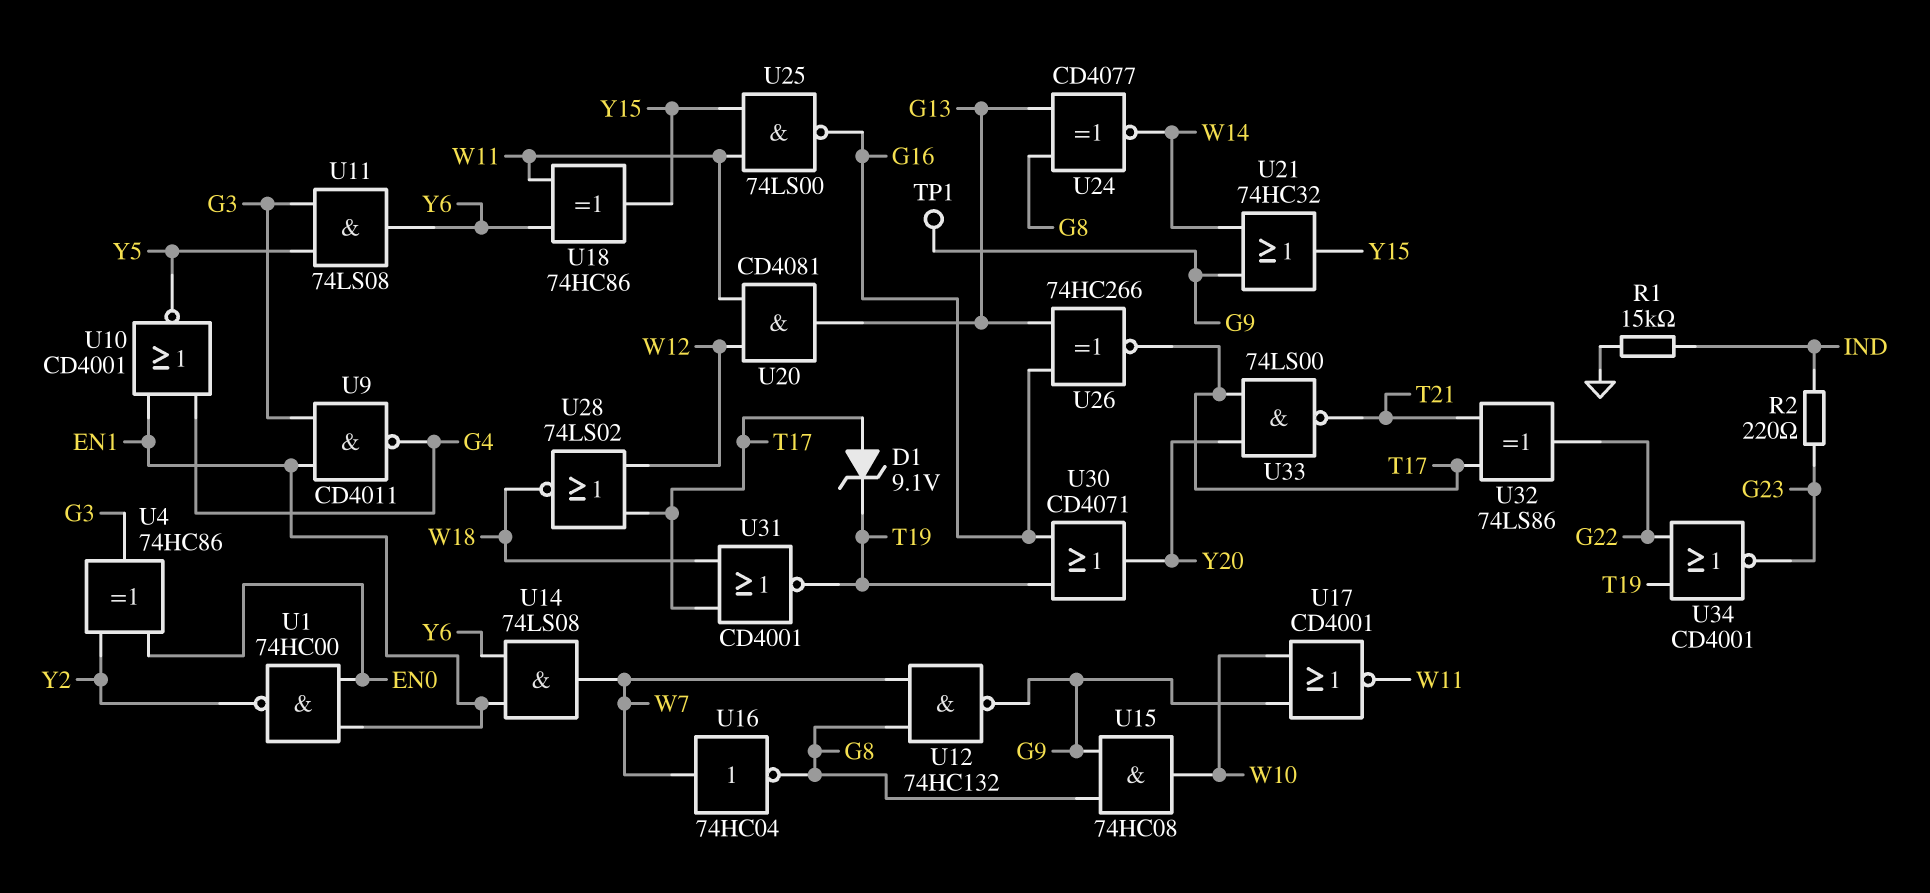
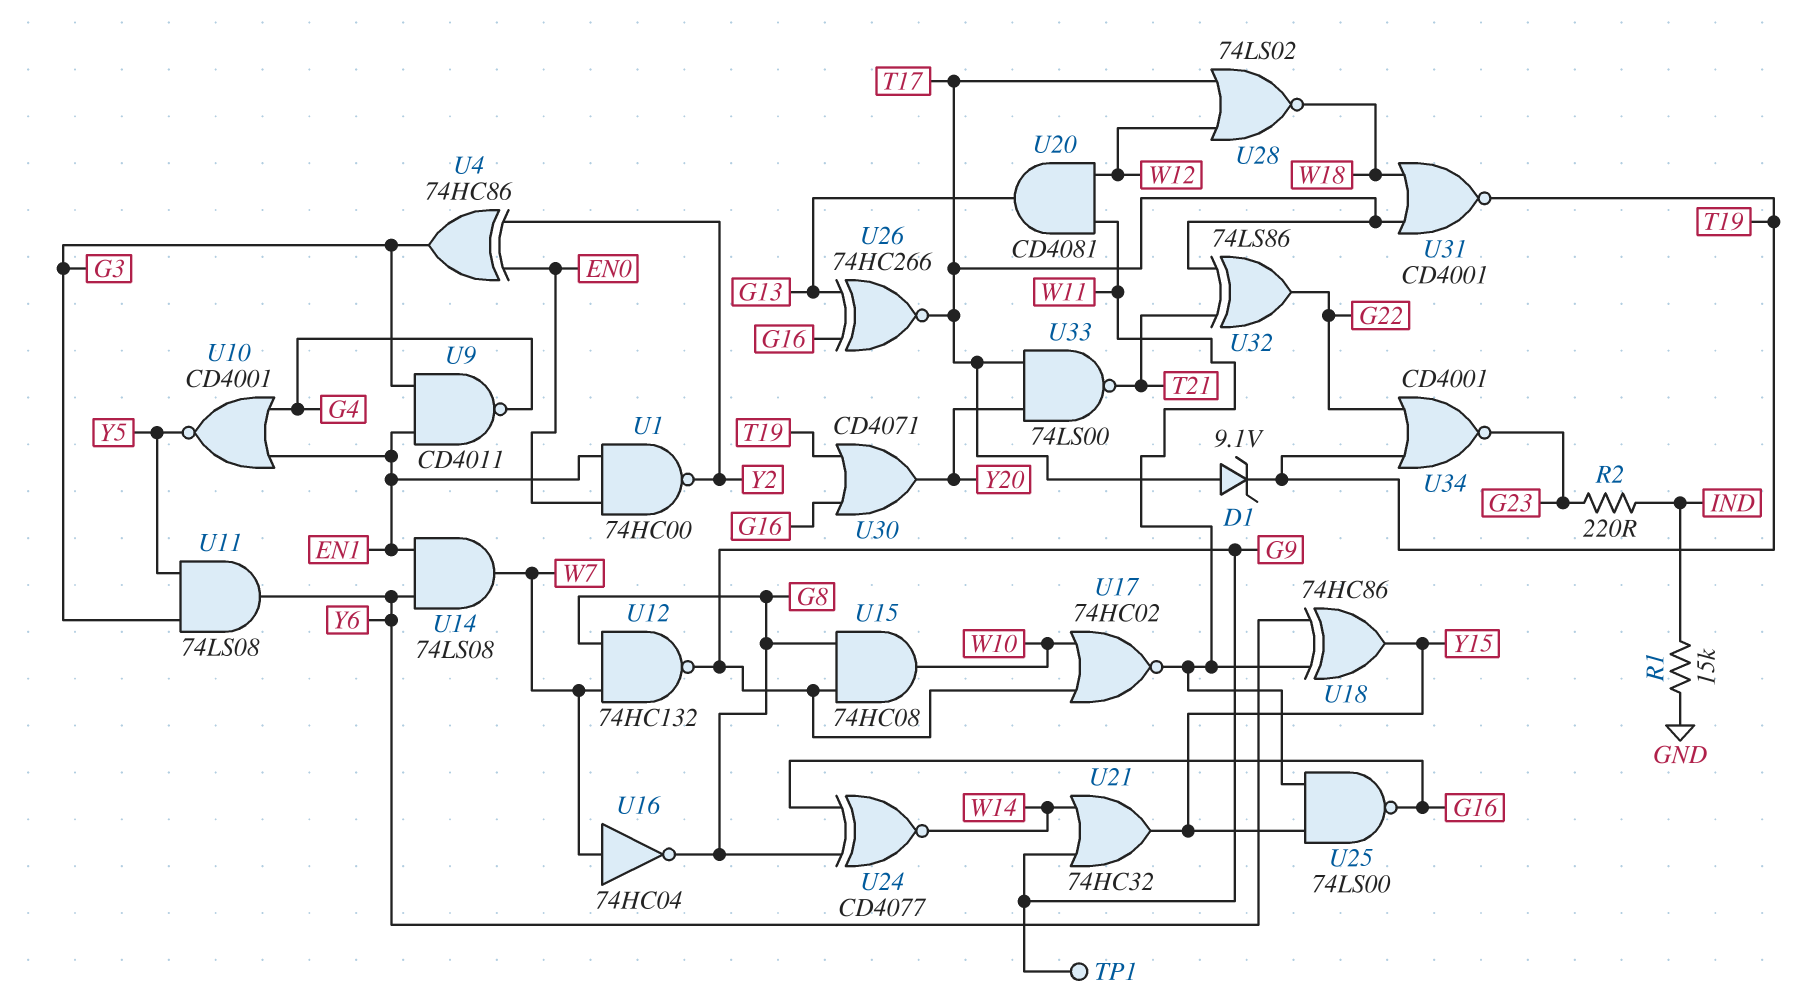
U17: NOR CD4001 (in G9, in W10, out W11) -> NOR 74HC02 (in G9, in W10, out W11)
U24: XNOR CD4077 (in G8, in G13, out W14) -> XNOR CD4077 (in G8, in G16, out W14)

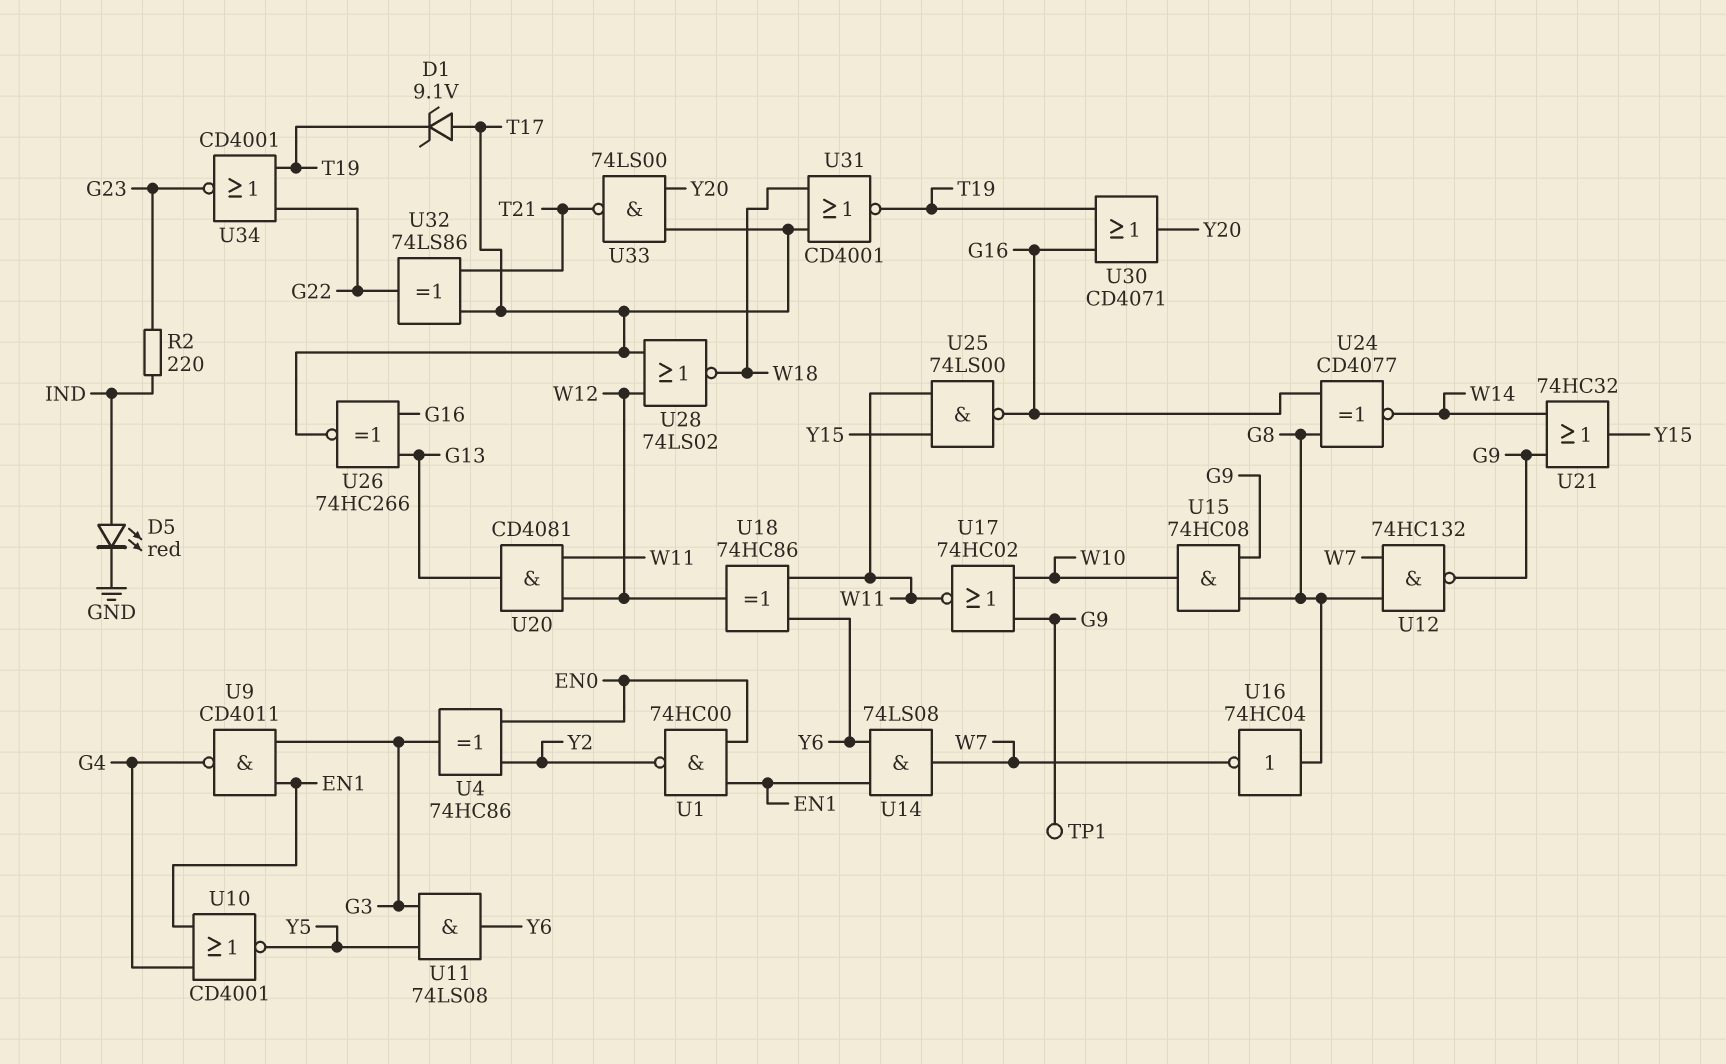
D5: none -> LED red (A IND, K GND)
R1: 15k (GND, IND) -> none
U16: NOT 74HC04 (in W7, out G8) -> NOT 74HC04 (in G8, out W7)
U18: XOR 74HC86 (in W11, in Y6, out Y15) -> XOR 74HC86 (in W11, in Y6, out W12)

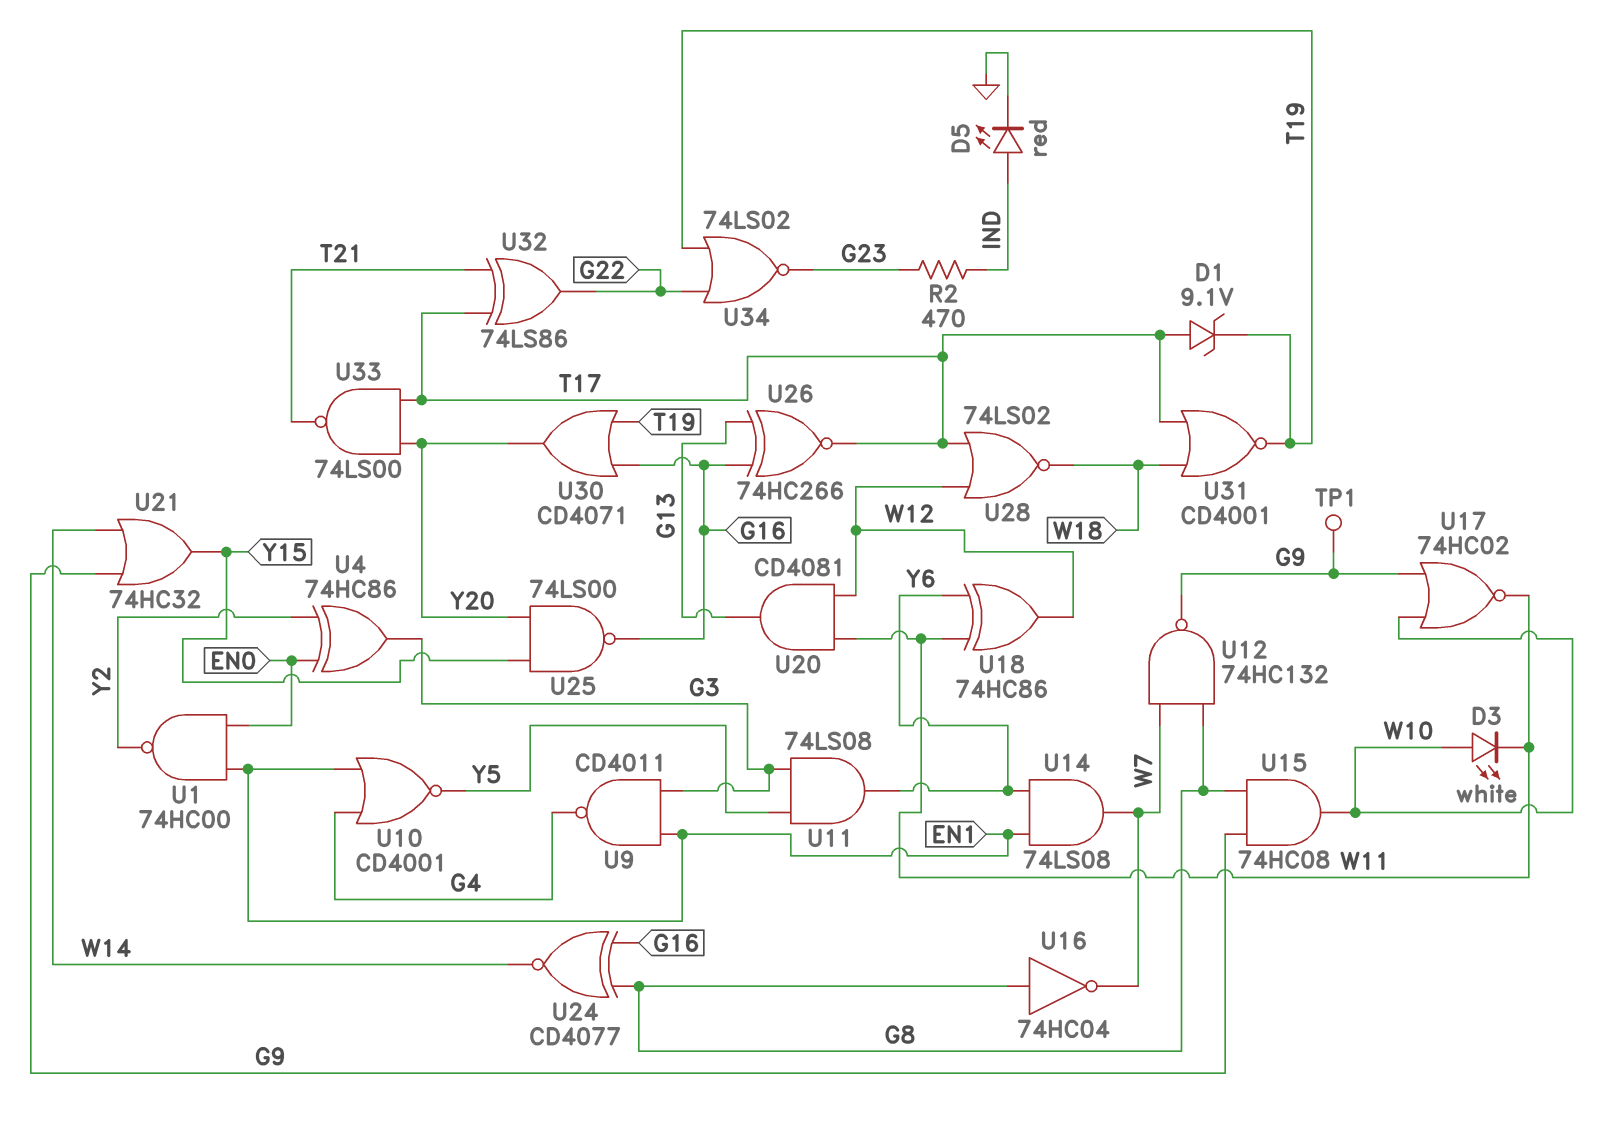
D3: none -> LED white (A W10, K W11)
R2: 220 (G23, IND) -> 470 (G23, IND)
U25: NAND 74LS00 (in W11, in Y15, out G16) -> NAND 74LS00 (in Y15, in Y20, out G16)
U34: NOR CD4001 (in G22, in T19, out G23) -> NOR 74LS02 (in G22, in T19, out G23)

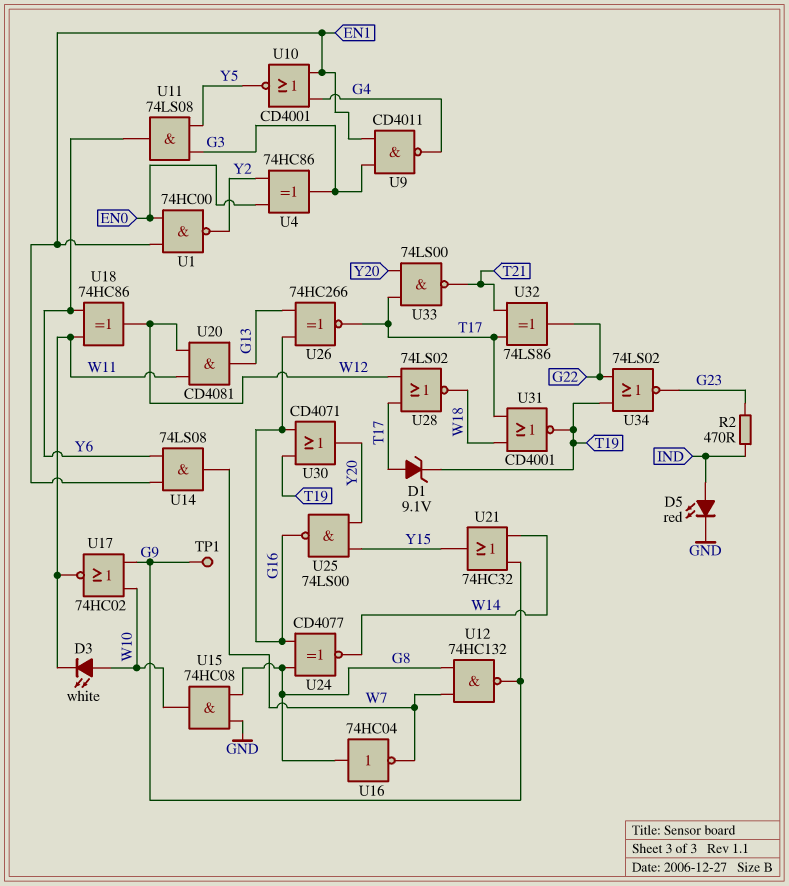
U15: AND 74HC08 (in G8, in G9, out W10) -> AND 74HC08 (in G8, in GND, out W10)

